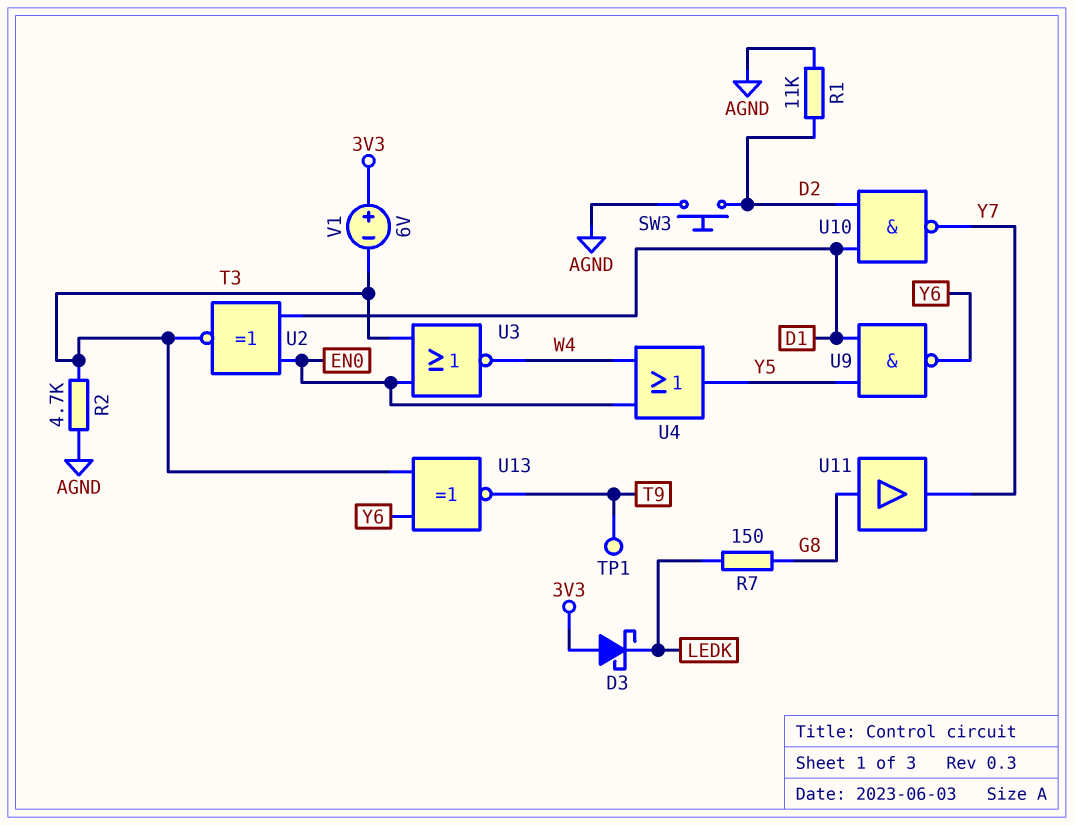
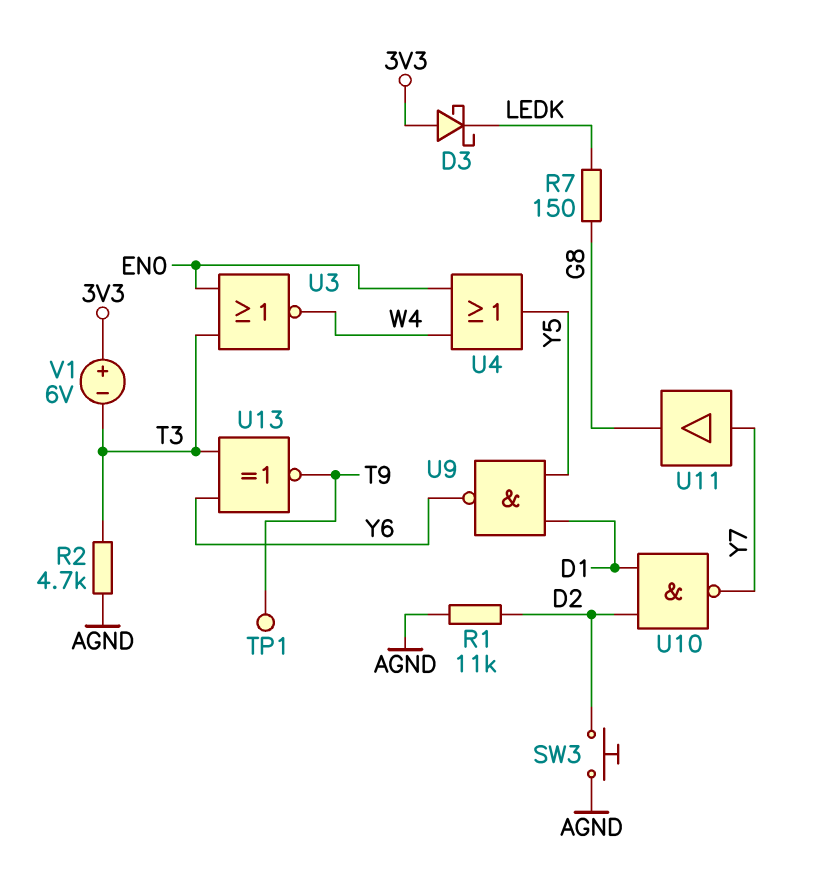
U2: XNOR (in D1, in EN0, out T3) -> none
U11: buffer (in G8, out Y7) -> buffer (in Y7, out G8)

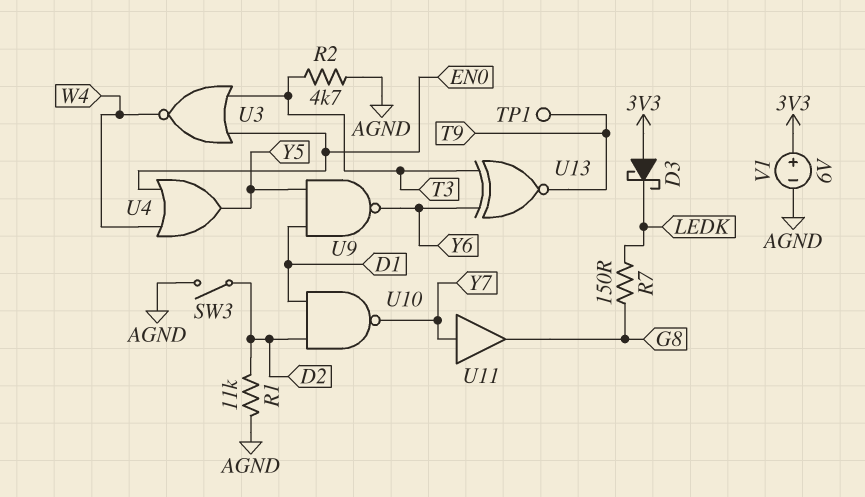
SW3: button (AGND, D2) -> switch (AGND, D2)
V1: 6V (plus 3V3, minus T3) -> 6V (plus 3V3, minus AGND)

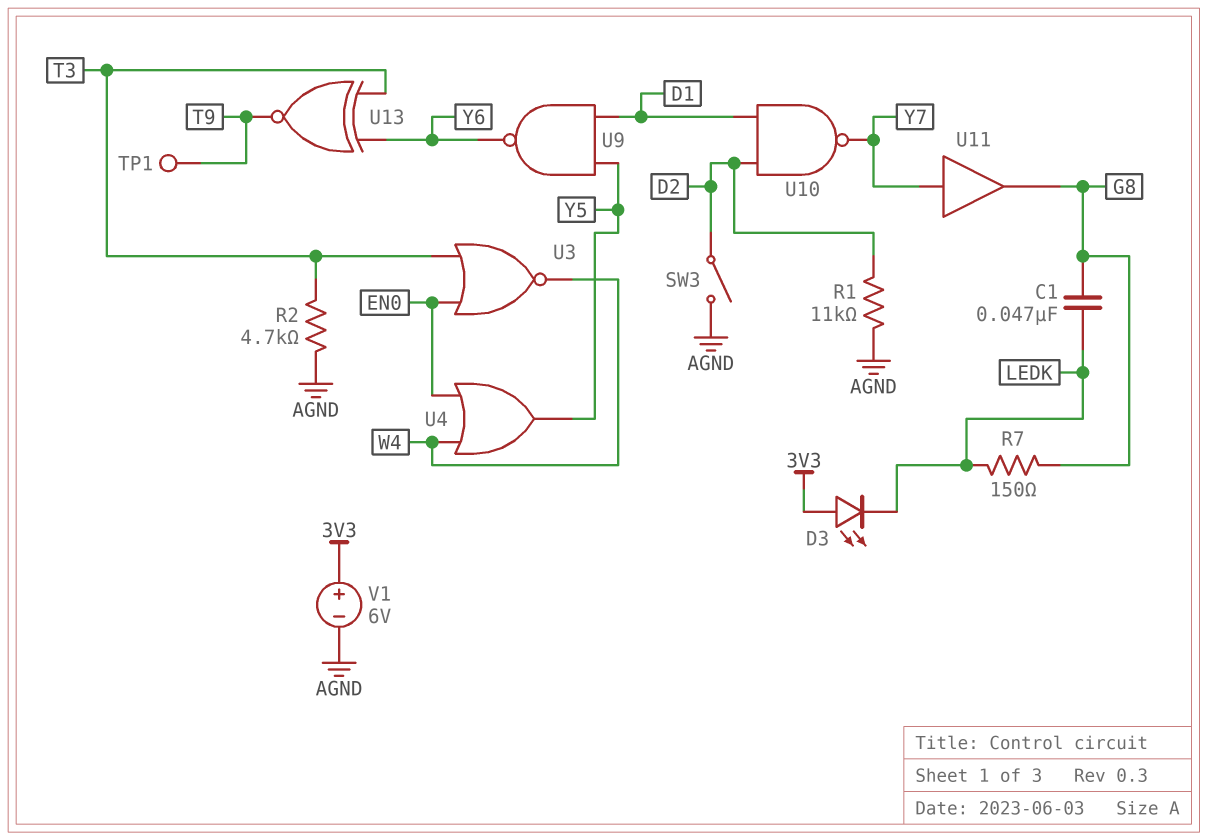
C1: none -> 47nF (G8, LEDK)
D3: schottky (A 3V3, K LEDK) -> LED (A 3V3, K LEDK)

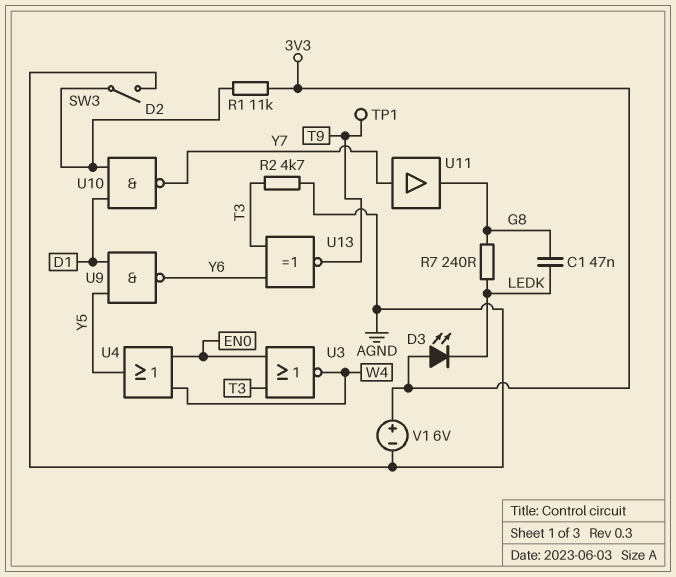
R1: 11k (AGND, D2) -> 11k (3V3, D2)
R7: 150 (G8, LEDK) -> 240 (G8, LEDK)

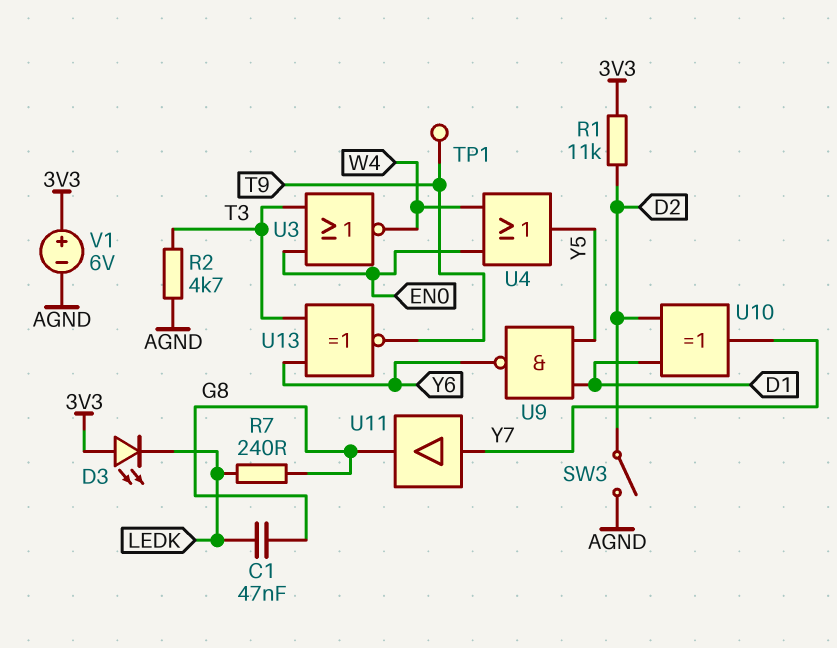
U10: NAND (in D1, in D2, out Y7) -> XOR (in D1, in D2, out Y7)

